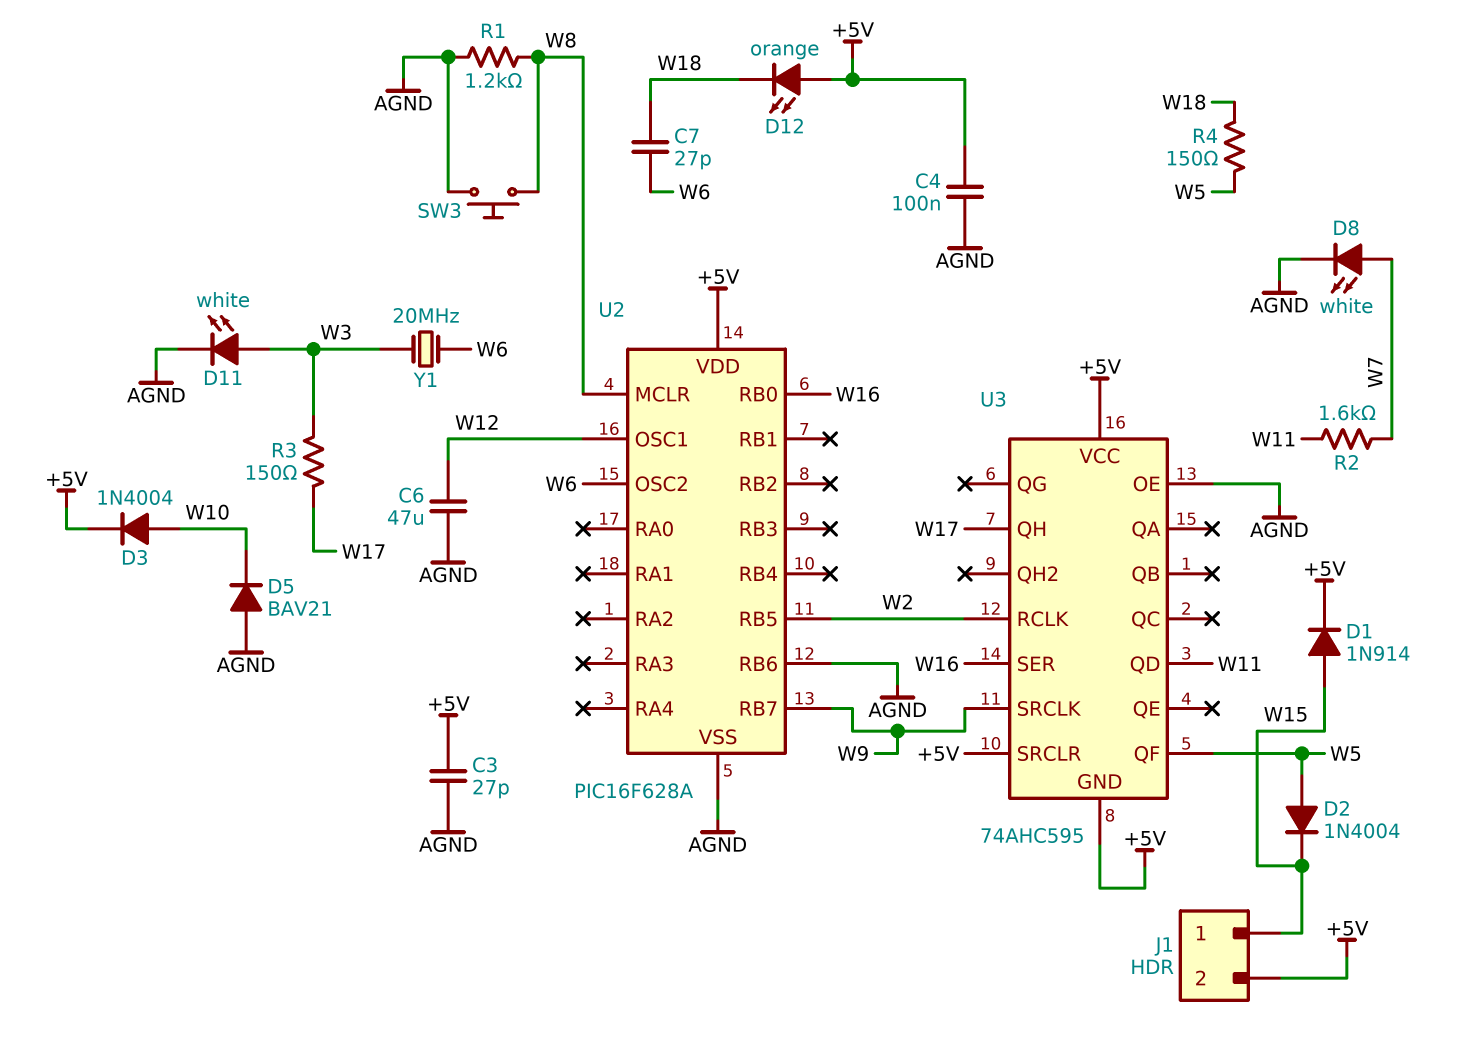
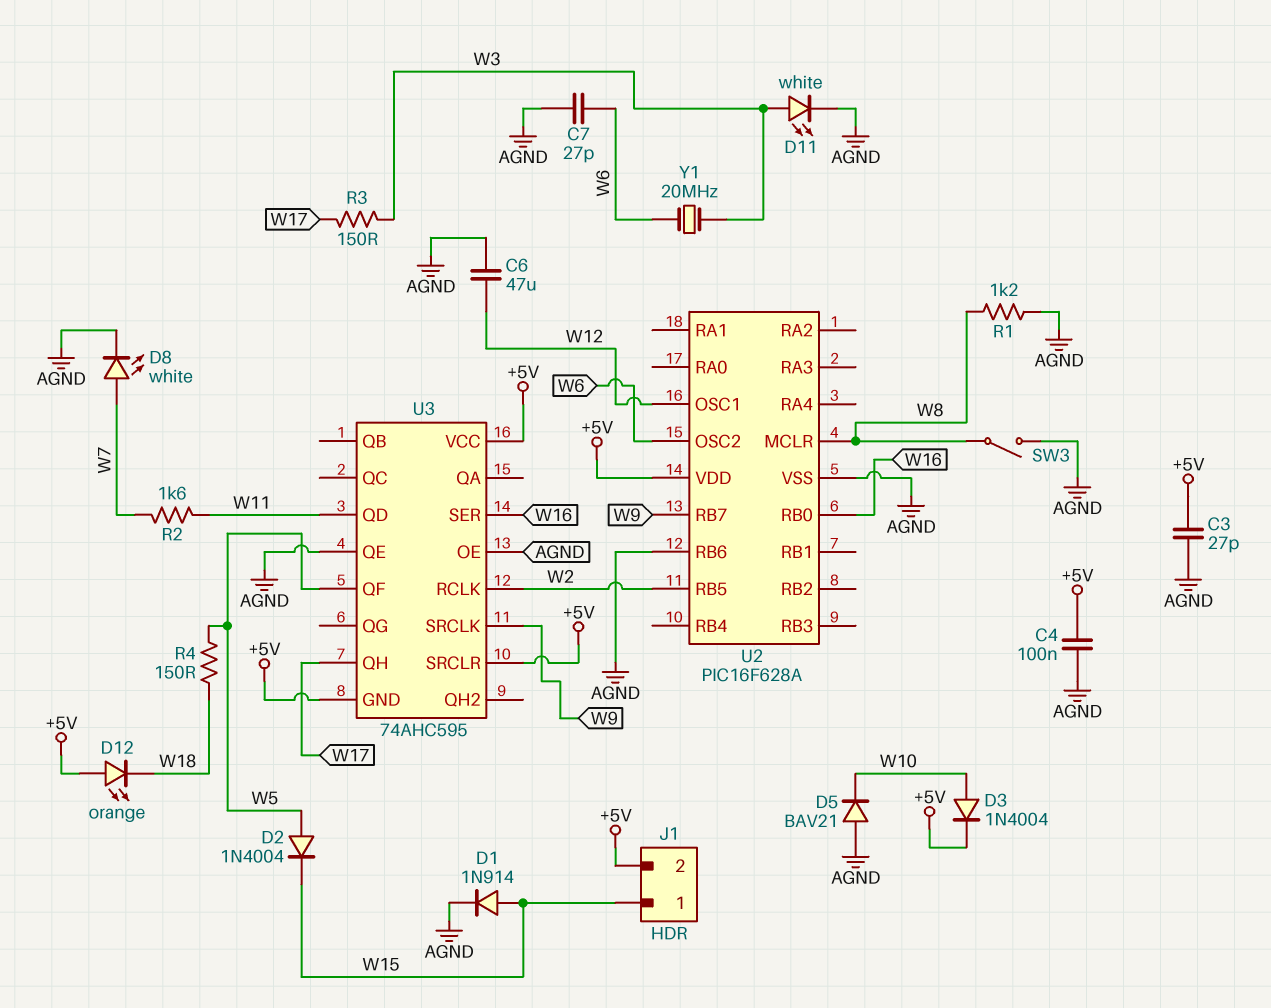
C7: 27pF (W6, W18) -> 27pF (AGND, W6)
D1: diode 1N914 (A W15, K +5V) -> diode 1N914 (A W15, K AGND)
SW3: button (AGND, W8) -> switch (AGND, W8)
U3 pin QE: none -> AGND

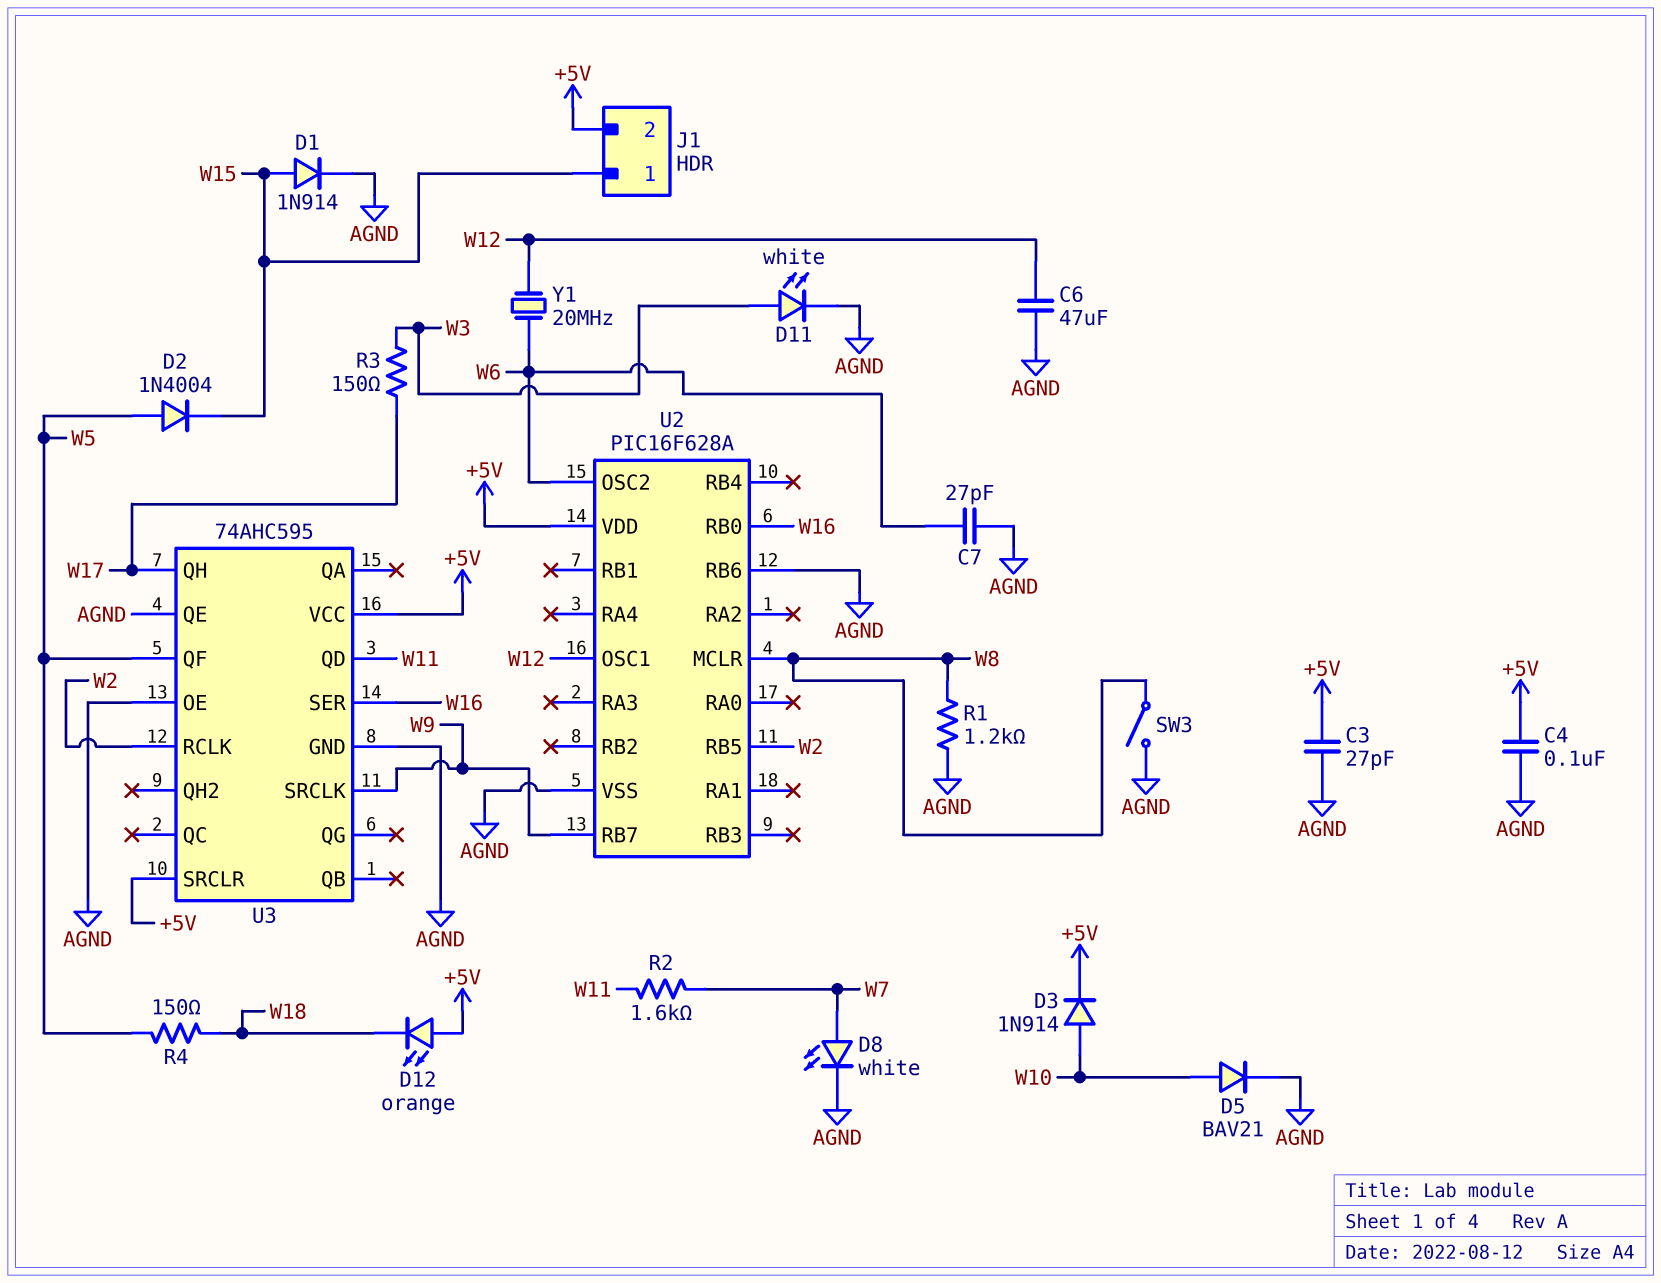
D3: diode 1N4004 (A W10, K +5V) -> diode 1N914 (A W10, K +5V)
D5: diode BAV21 (A AGND, K W10) -> diode BAV21 (A W10, K AGND)
U3 pin GND: +5V -> AGND
Y1: 20MHz (W3, W6) -> 20MHz (W6, W12)

